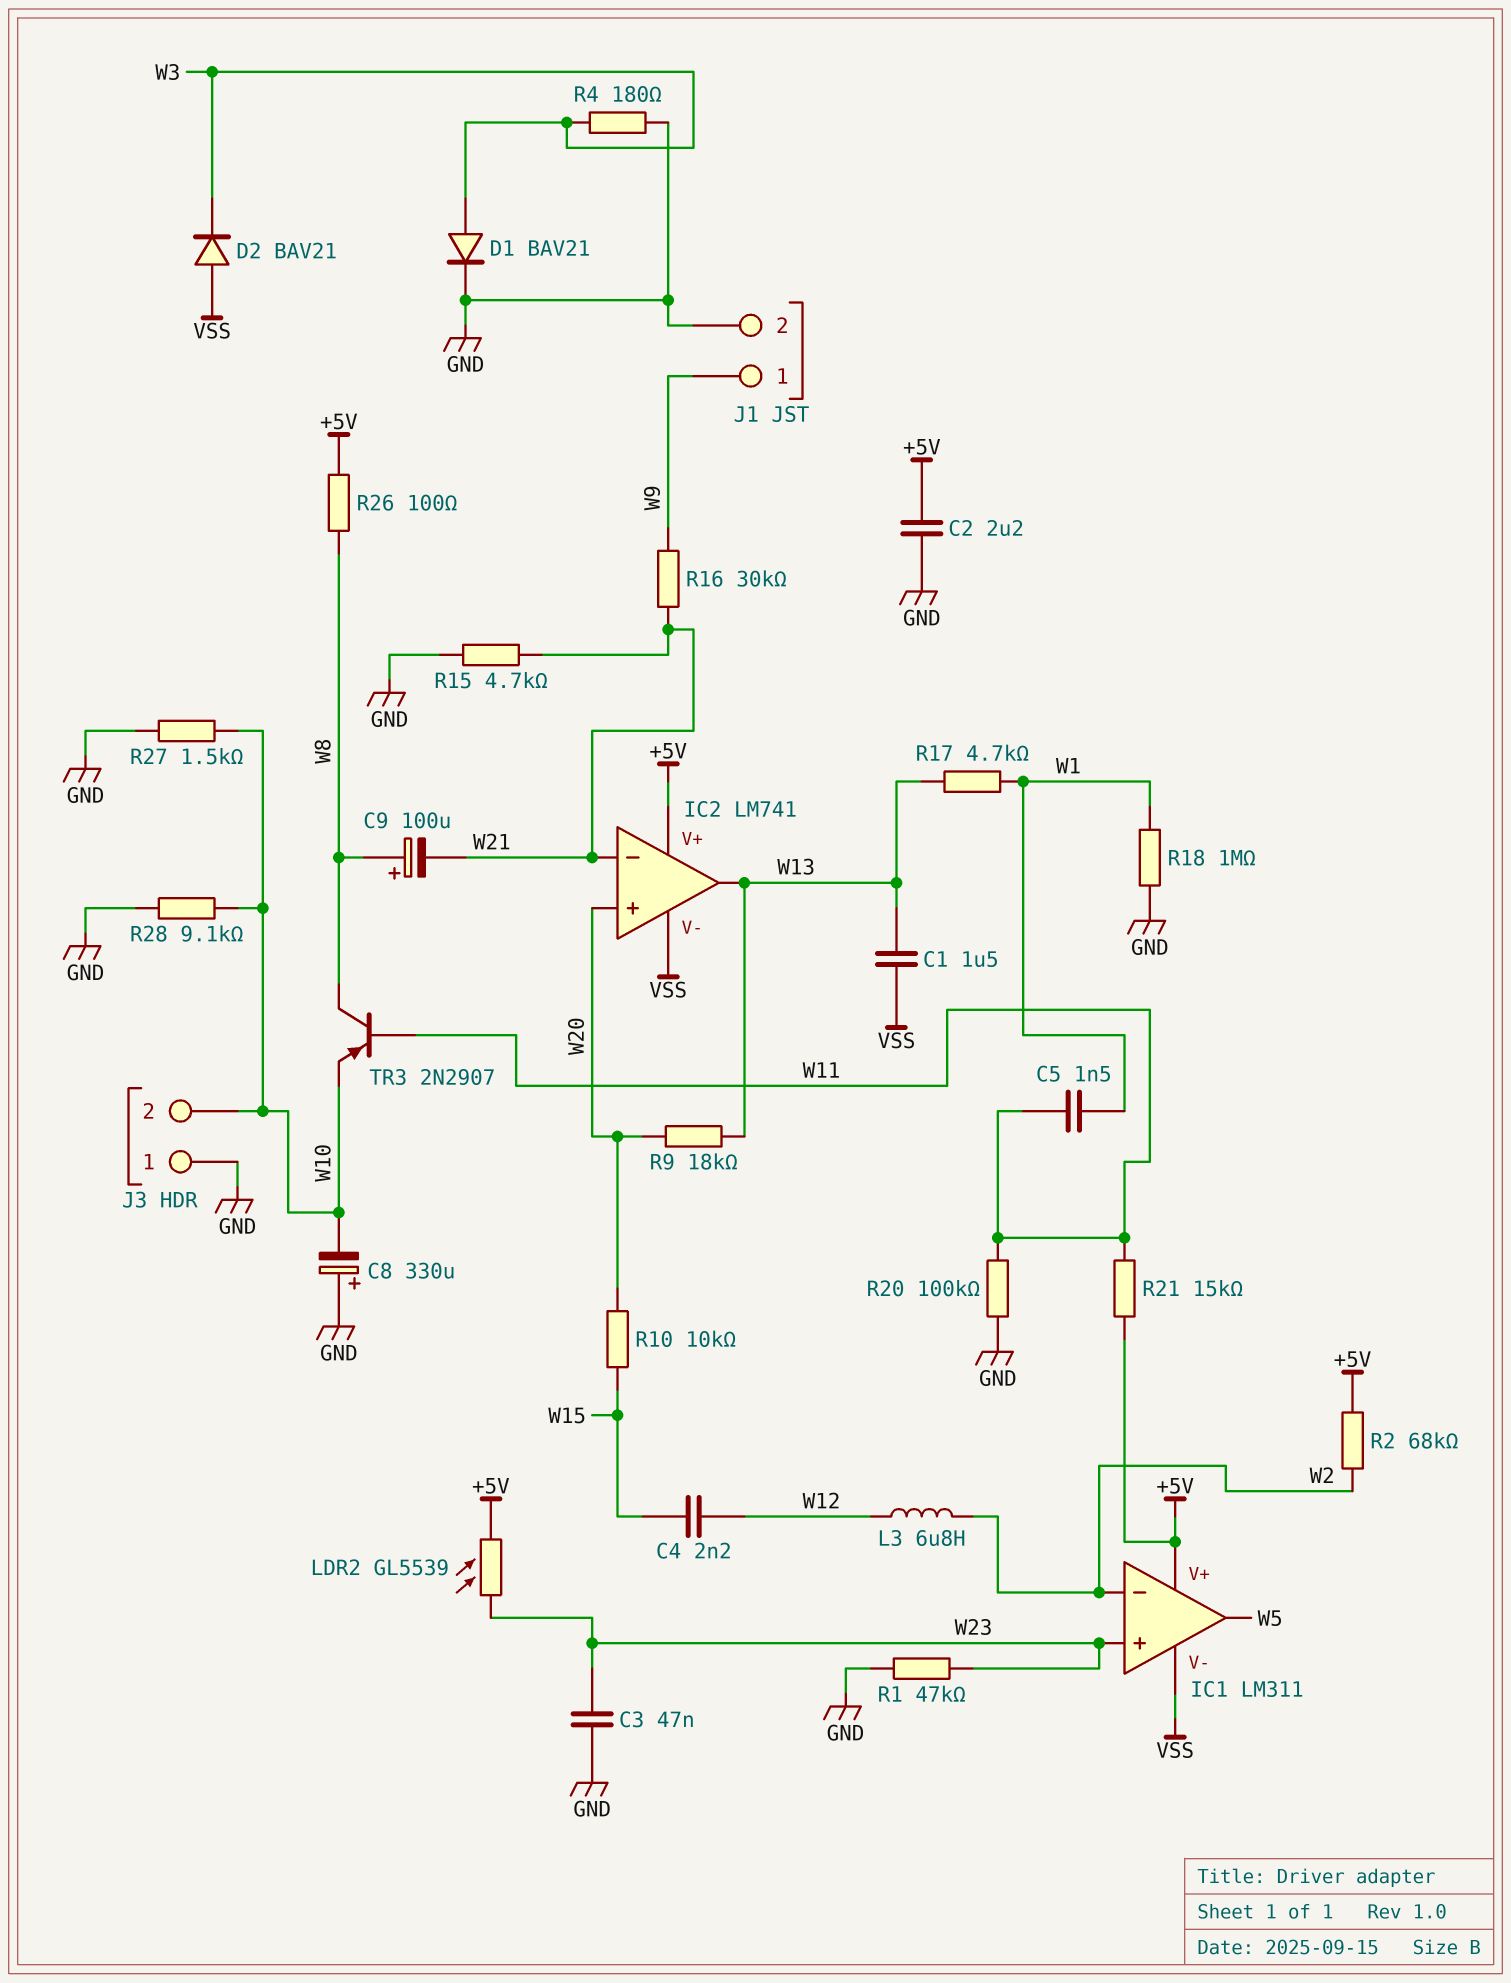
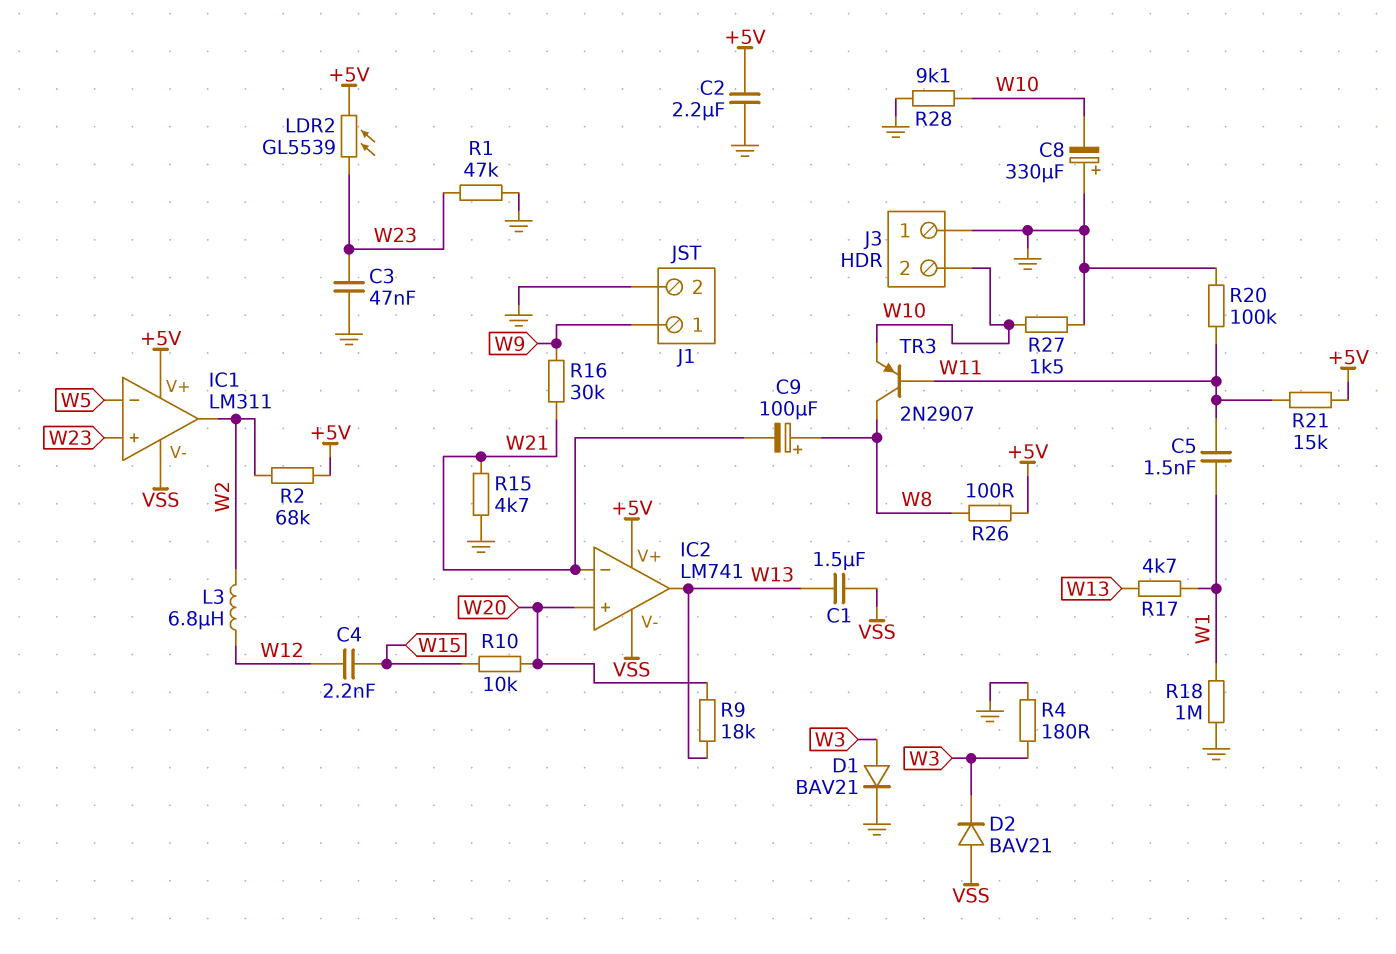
IC1 pin in-: W2 -> W5
IC1 pin out: W5 -> W2

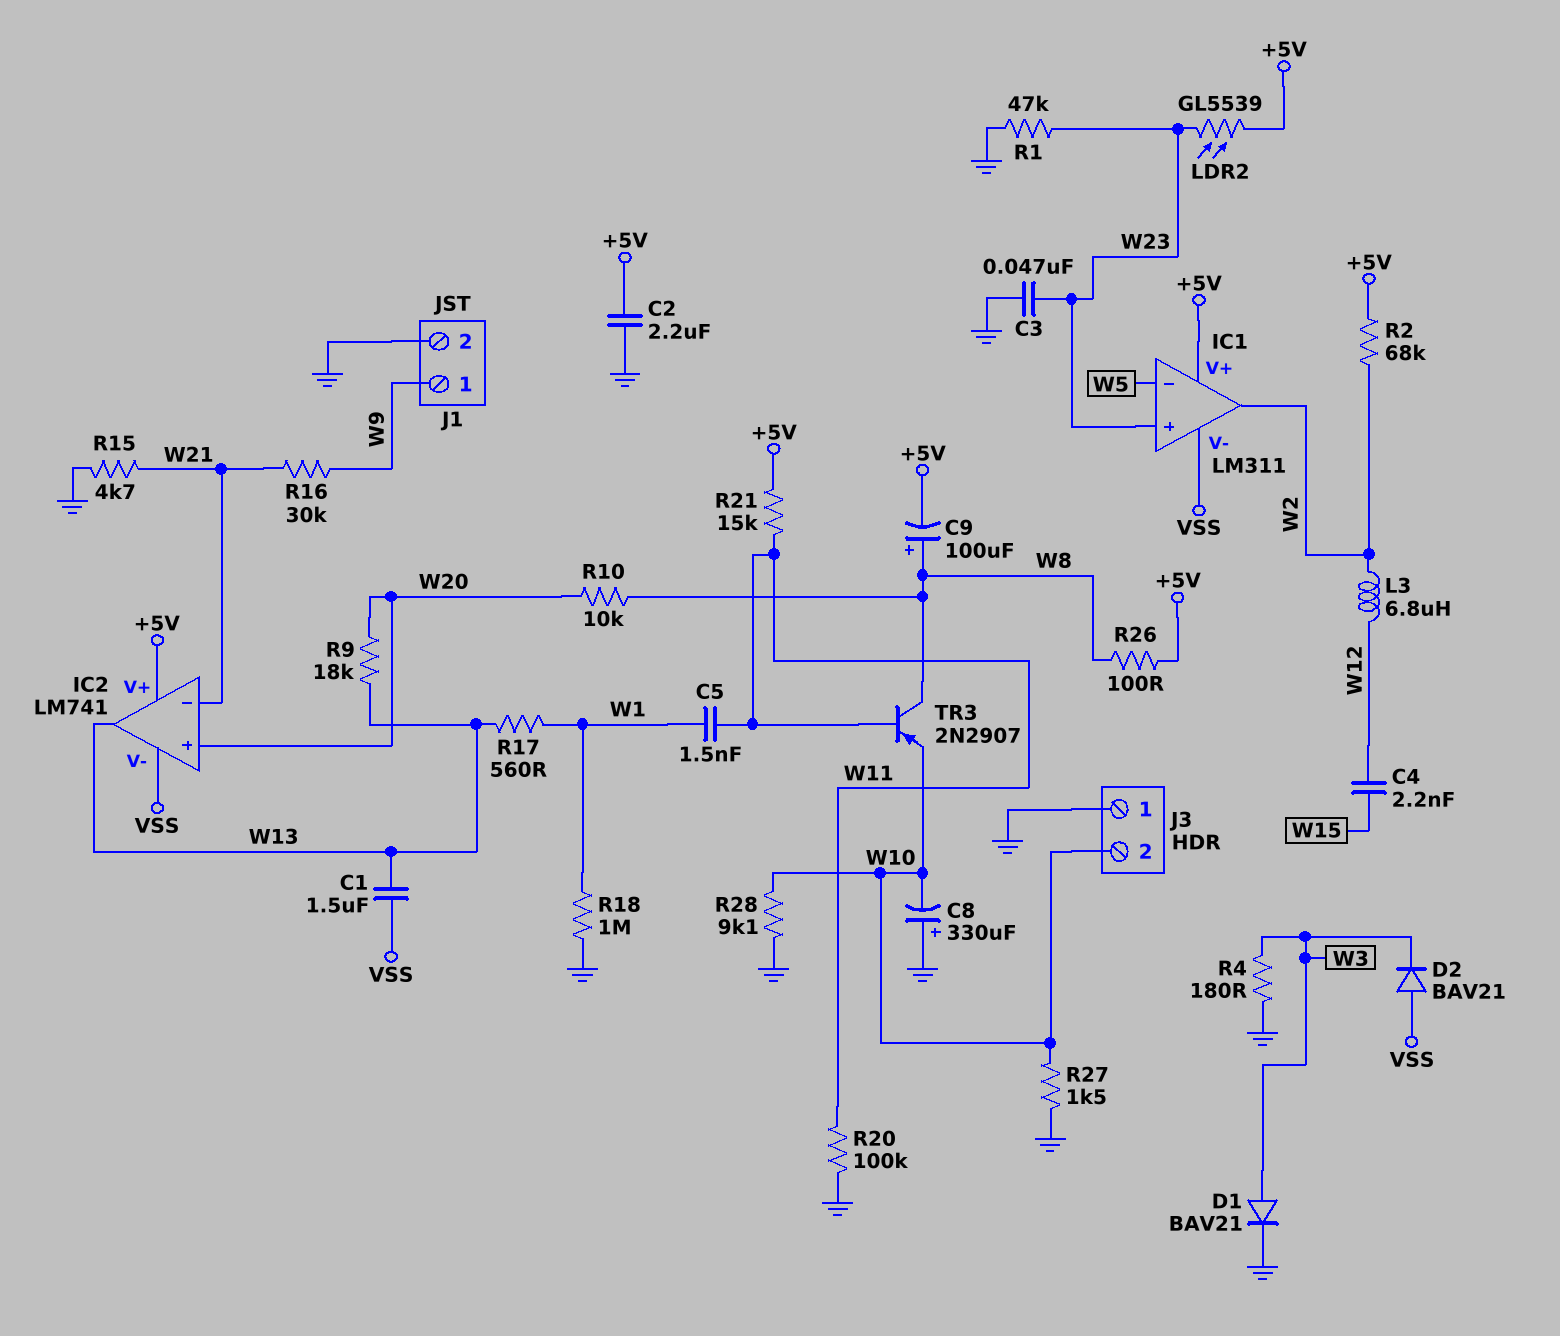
C9: 100uF (plus W8, minus W21) -> 100uF (plus W8, minus +5V)
R10: 10k (W15, W20) -> 10k (W8, W20)
R17: 4.7k (W1, W13) -> 560 (W1, W13)

